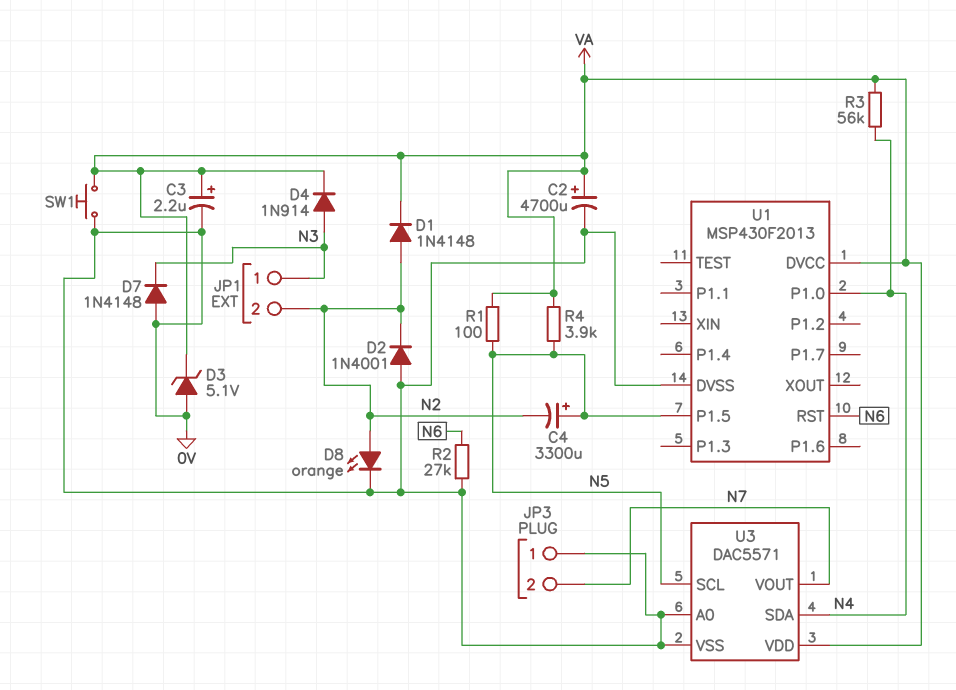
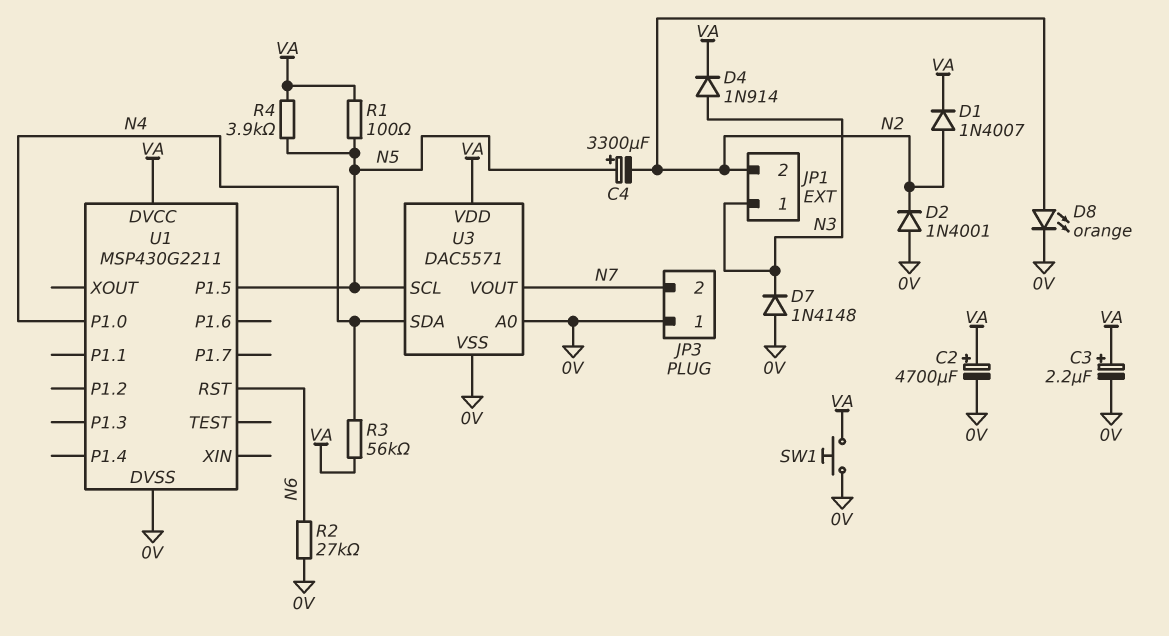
D1: diode 1N4148 (A N2, K VA) -> diode 1N4007 (A N2, K VA)
D3: zener 5.1V (A 0V, K VA) -> none
U1: MSP430F2013 -> MSP430G2211

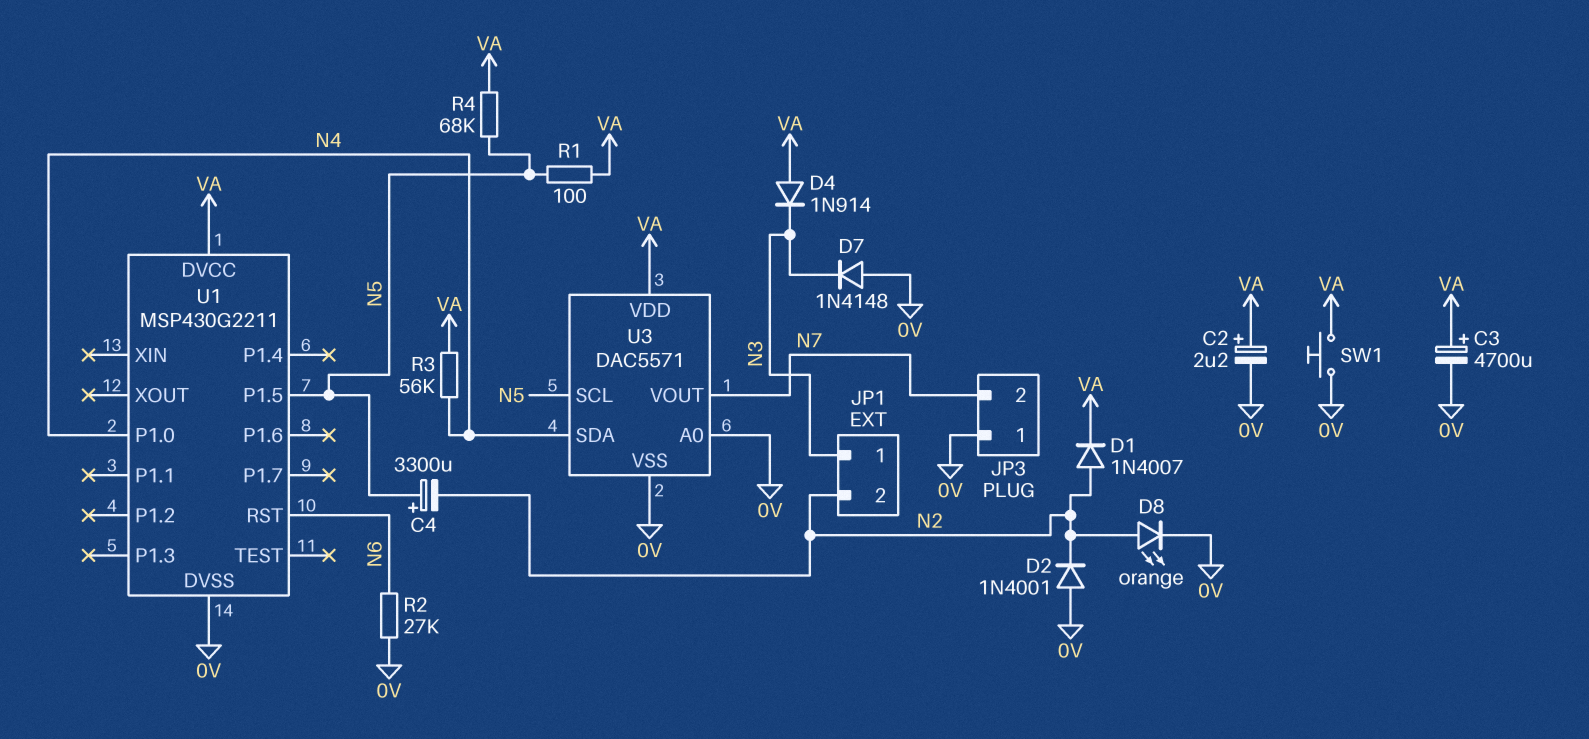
C2: 4700uF (plus VA, minus 0V) -> 2.2uF (plus VA, minus 0V)
C3: 2.2uF (plus VA, minus 0V) -> 4700uF (plus VA, minus 0V)
D4: diode 1N914 (A N3, K VA) -> diode 1N914 (A VA, K N3)
R4: 3.9k (N5, VA) -> 68k (N5, VA)

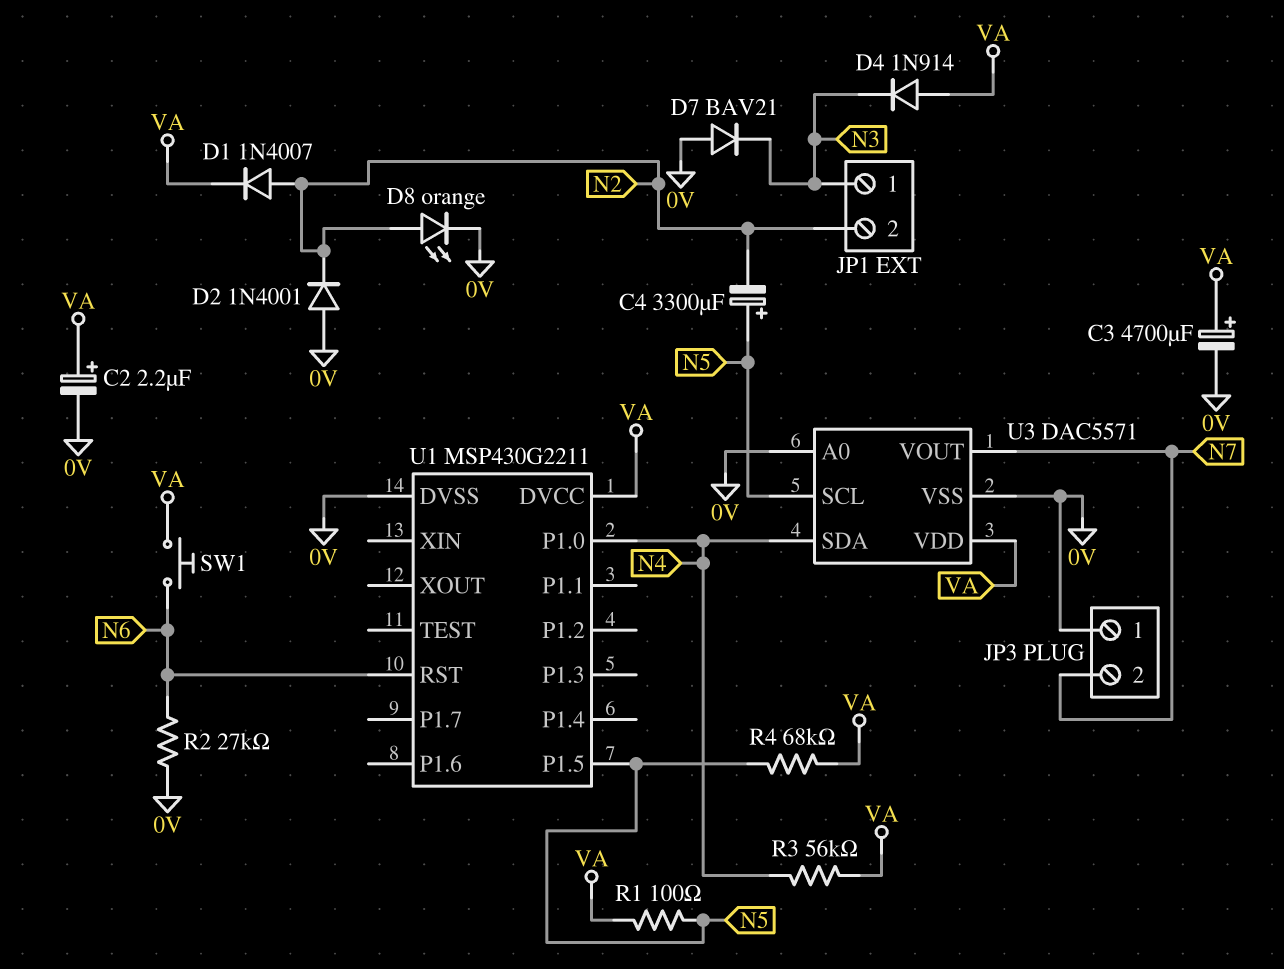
D7: diode 1N4148 (A 0V, K N3) -> diode BAV21 (A 0V, K N3)
SW1: button (0V, VA) -> button (N6, VA)

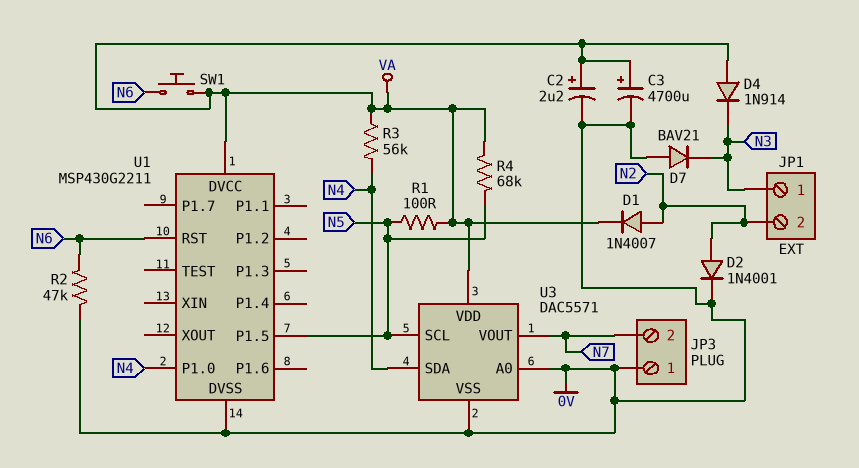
C4: 3300uF (plus N5, minus N2) -> none
D2: diode 1N4001 (A 0V, K N2) -> diode 1N4001 (A N2, K 0V)
D8: LED orange (A N2, K 0V) -> none
R2: 27k (0V, N6) -> 47k (0V, N6)

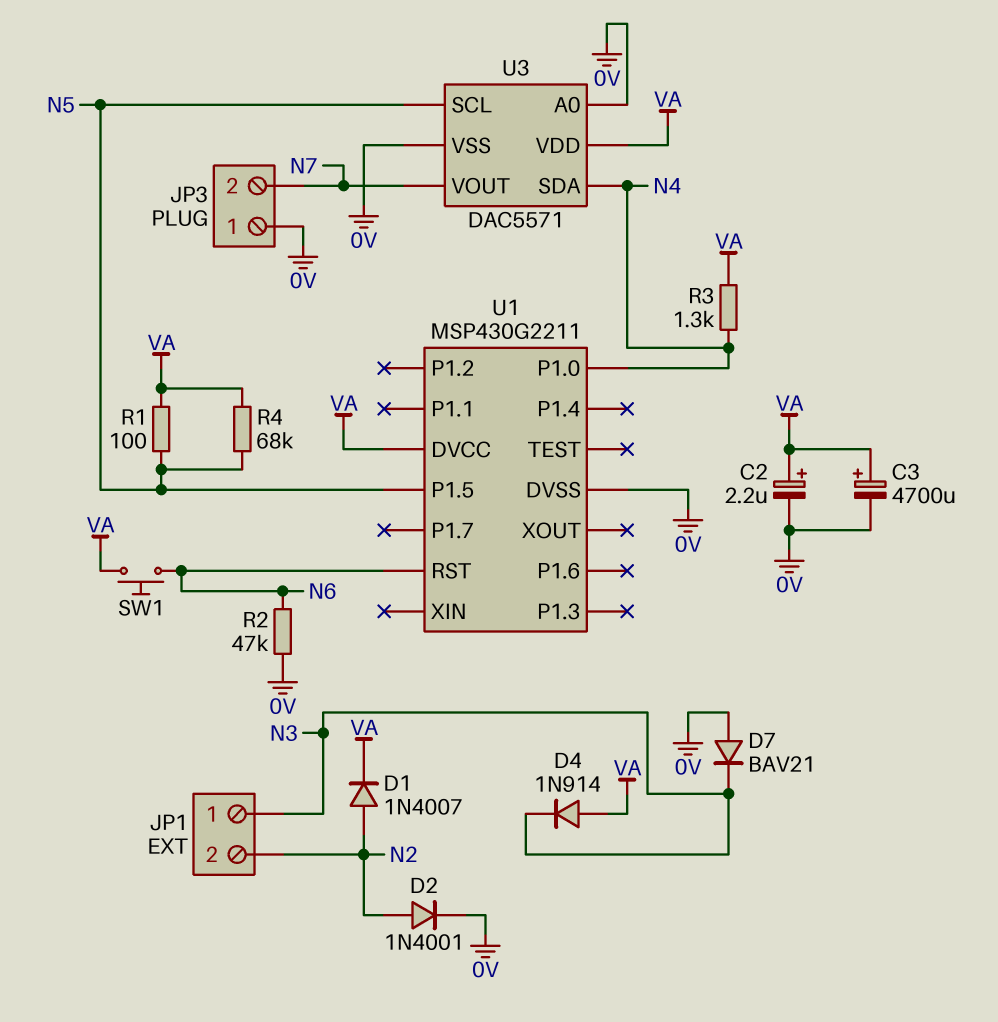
R3: 56k (N4, VA) -> 1.3k (N4, VA)

